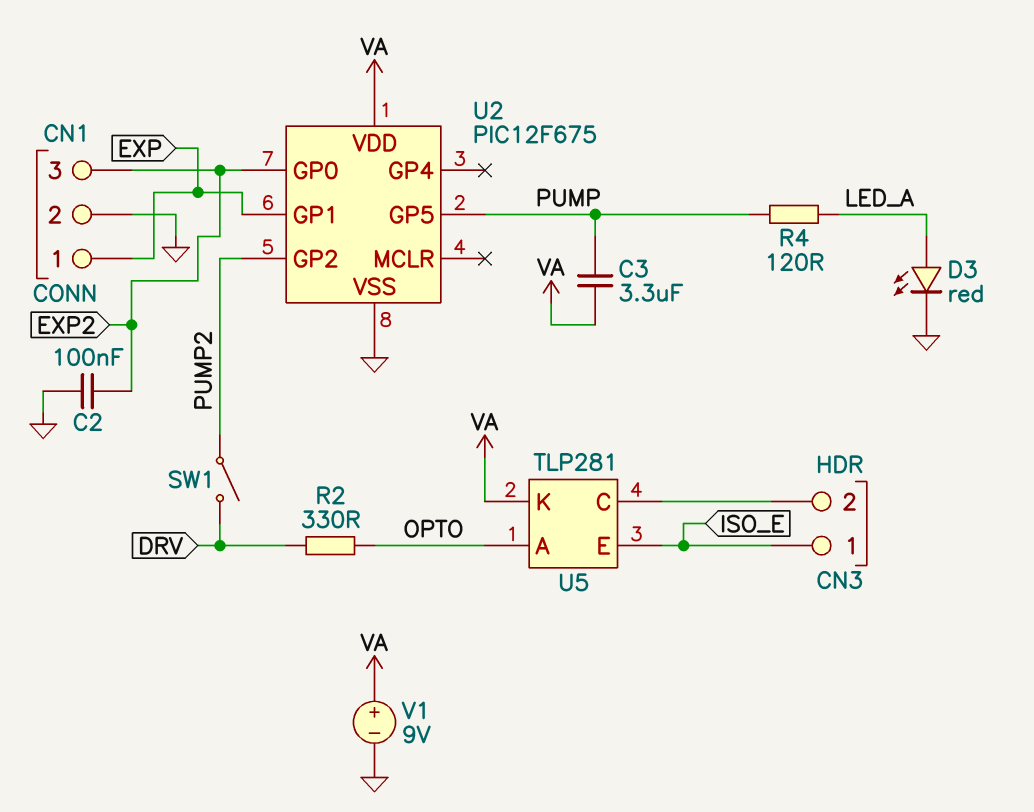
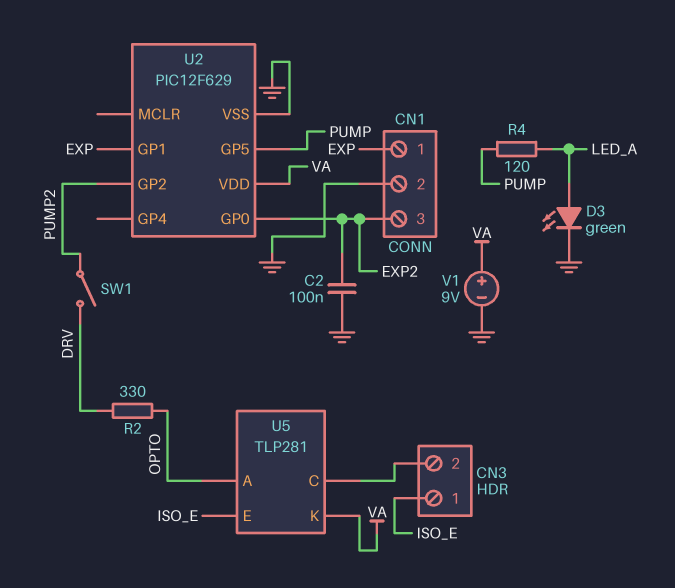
C3: 3.3uF (PUMP, VA) -> none
D3: LED red (A LED_A, K GND) -> LED green (A LED_A, K GND)
U2: PIC12F675 -> PIC12F629

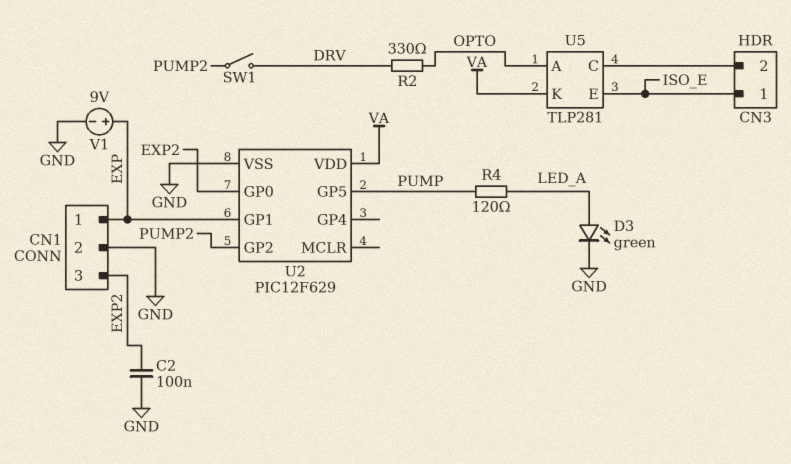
V1: 9V (plus VA, minus GND) -> 9V (plus EXP, minus GND)

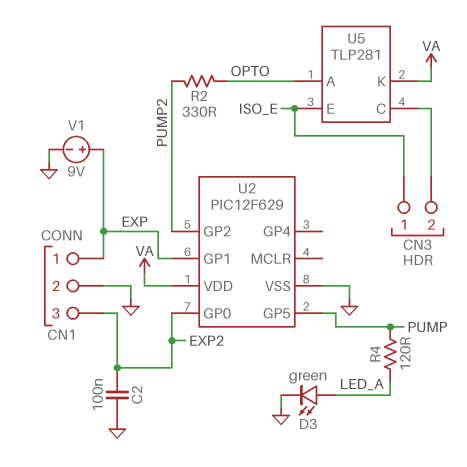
R2: 330 (DRV, OPTO) -> 330 (OPTO, PUMP2)
SW1: switch (DRV, PUMP2) -> none

